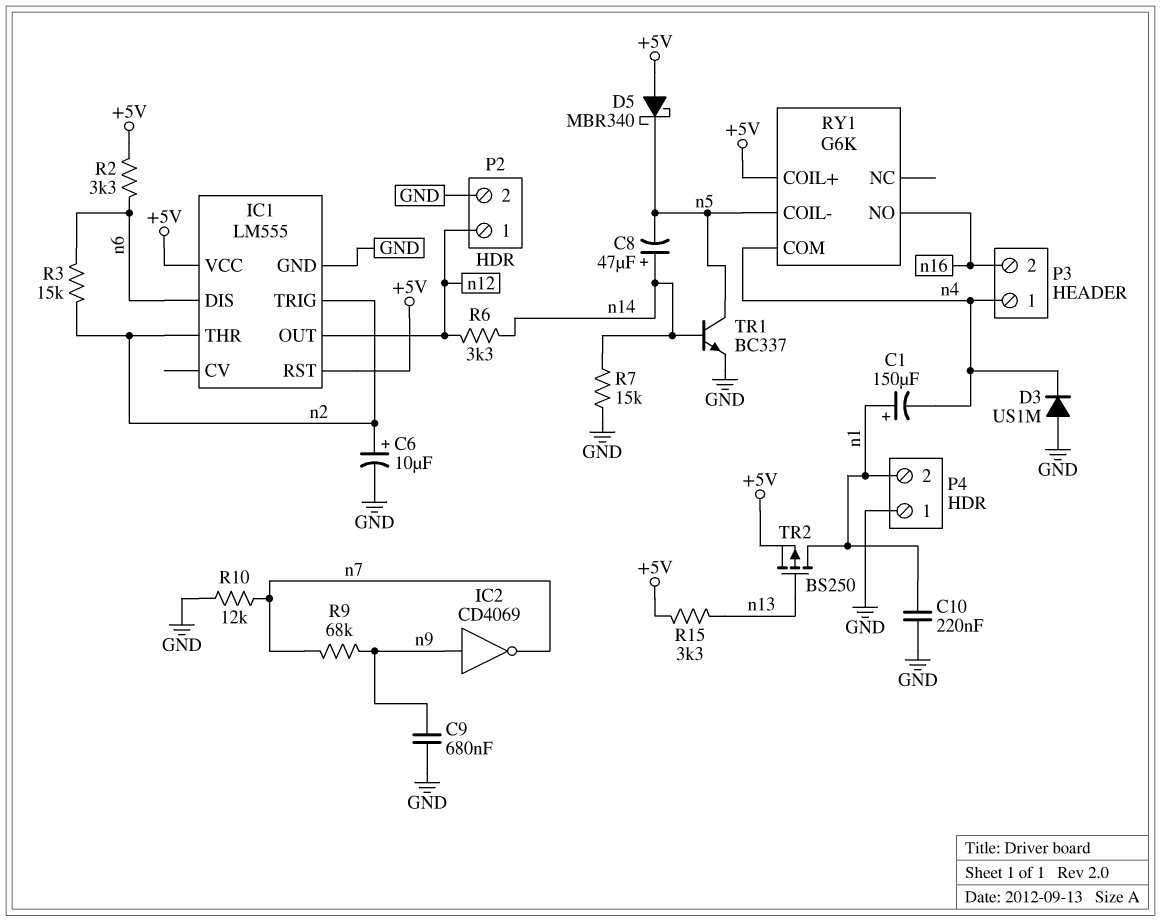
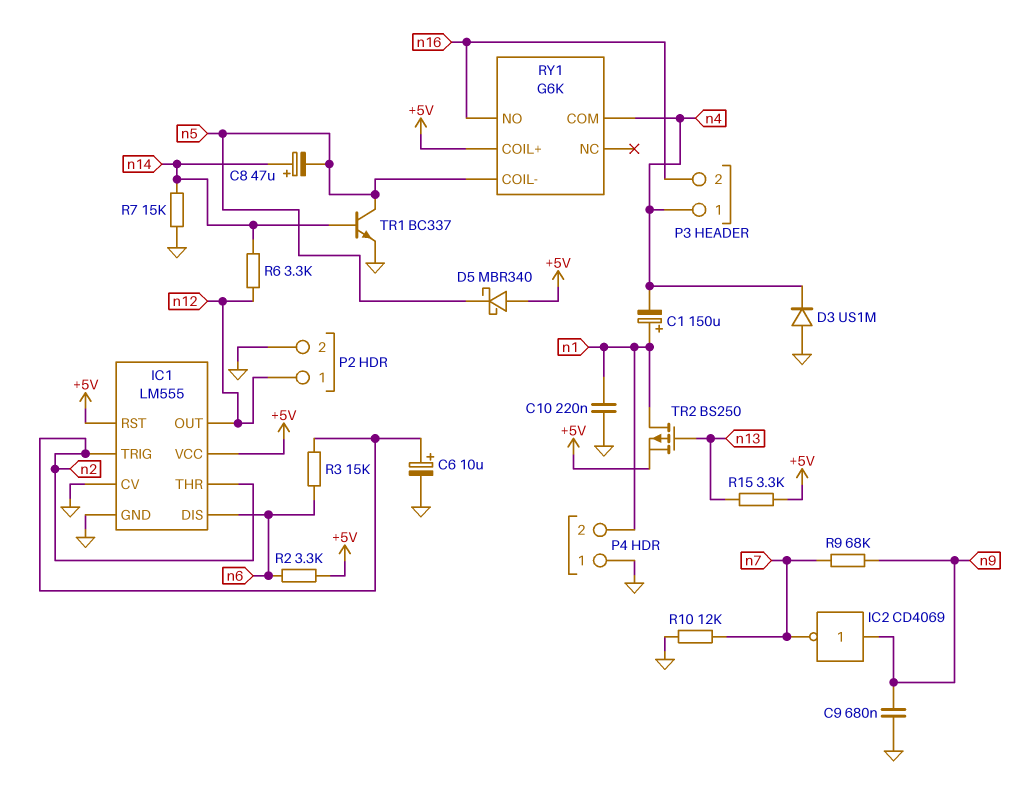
IC1 pin CV: none -> GND

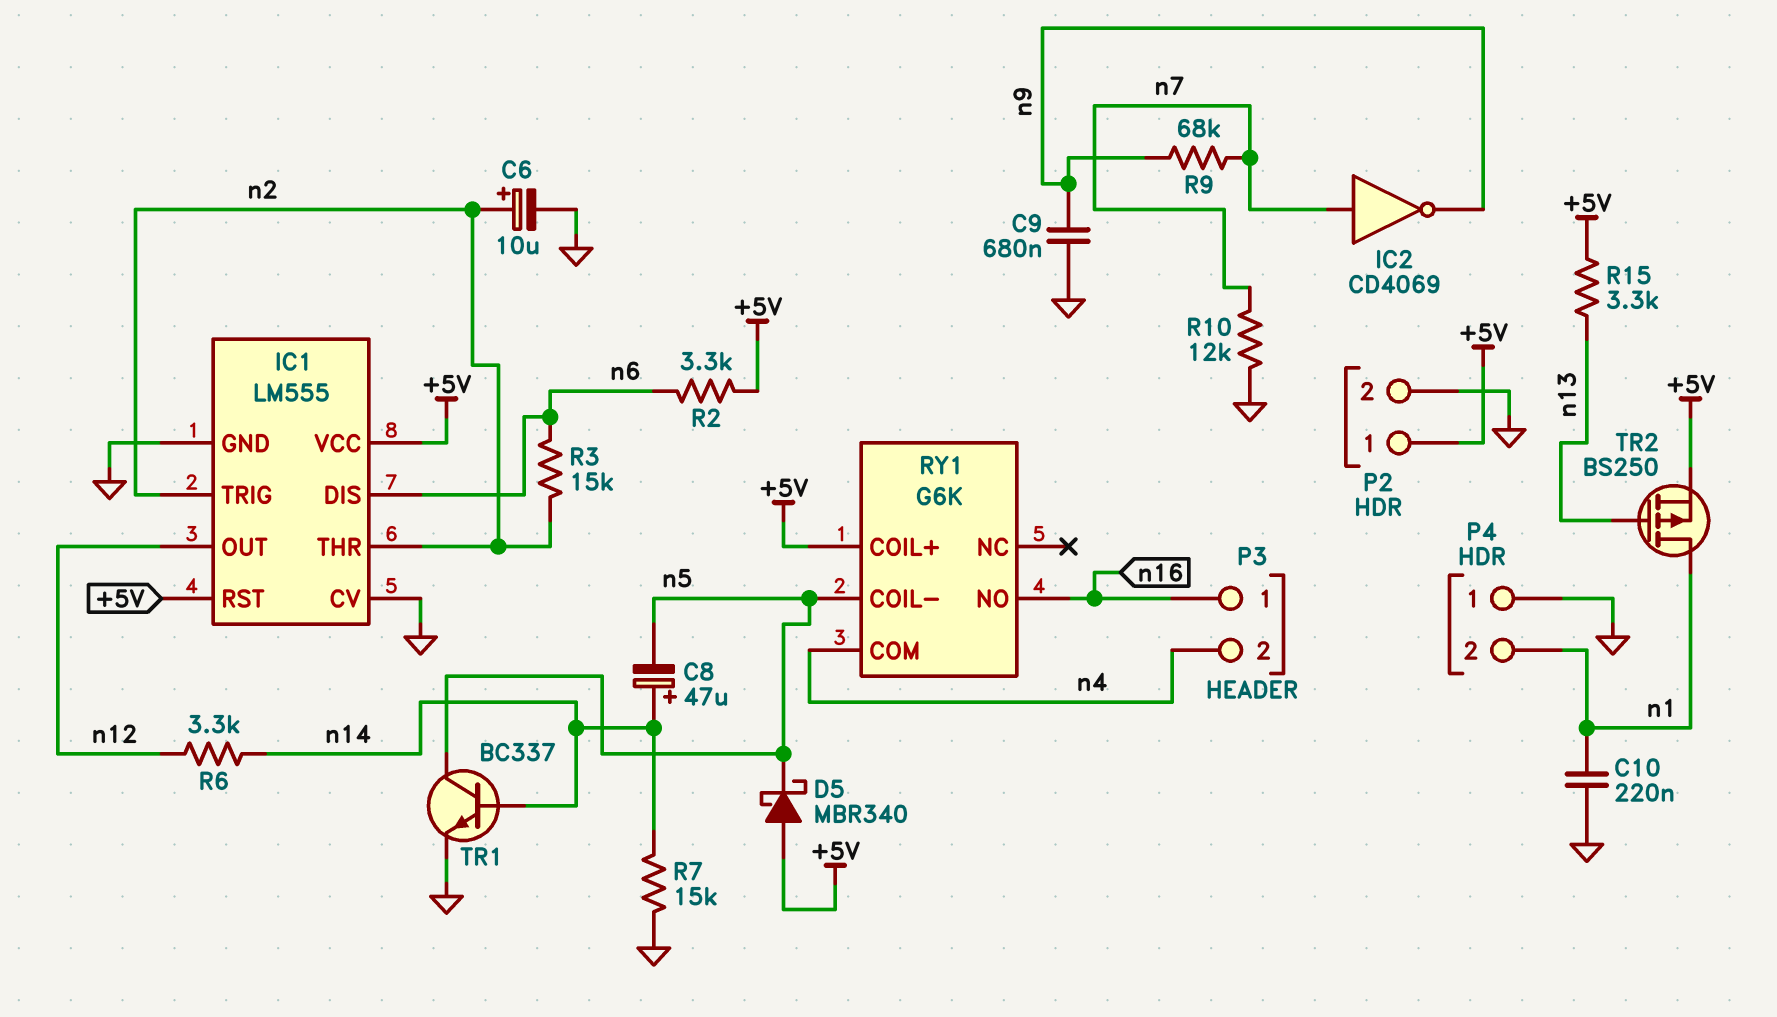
C1: 150uF (plus n1, minus n4) -> none
D3: diode US1M (A GND, K n4) -> none
IC2: NOT CD4069 (in n9, out n7) -> NOT CD4069 (in n7, out n9)
P2 pin 1: n12 -> +5V
P3 pin 1: n4 -> n16
P3 pin 2: n16 -> n4

